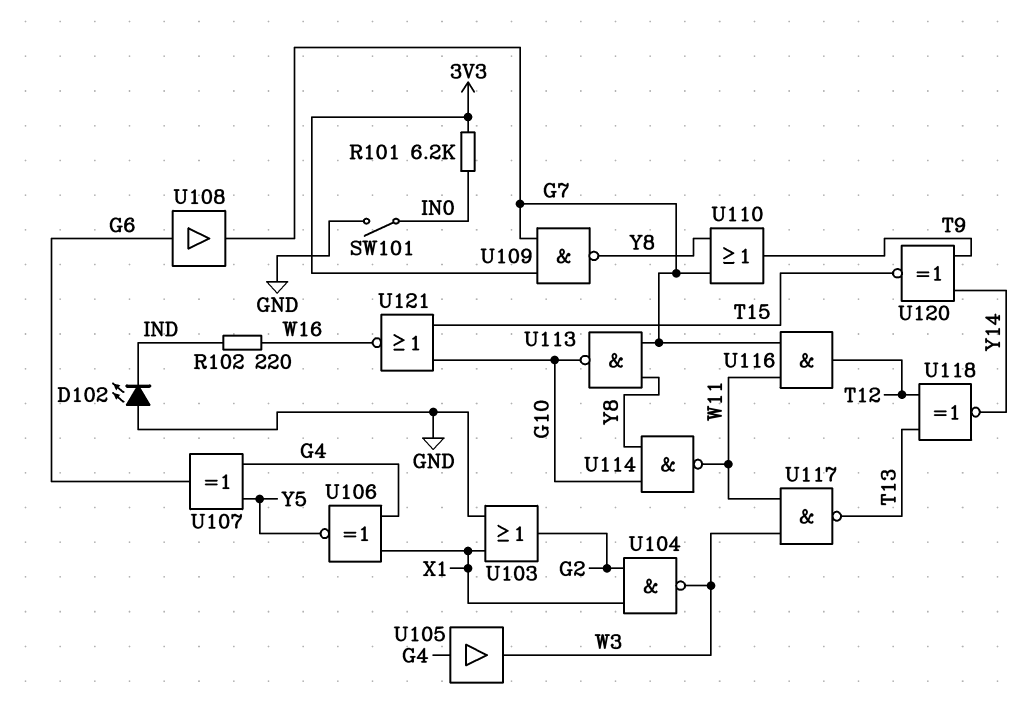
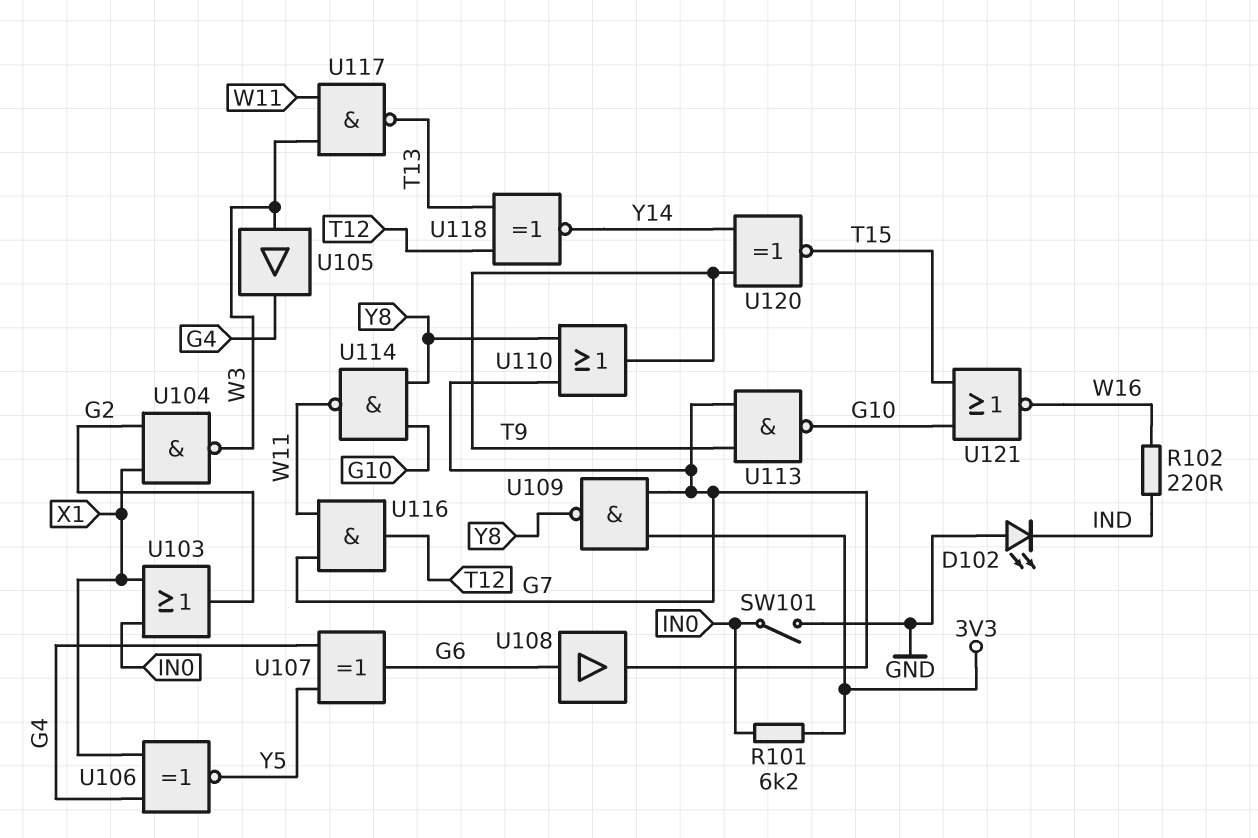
U103: OR (in GND, in X1, out G2) -> OR (in IN0, in X1, out G2)
U105: buffer (in G4, out W3) -> buffer (in W3, out G4)
U113: NAND (in G7, in Y8, out G10) -> NAND (in G7, in T9, out G10)

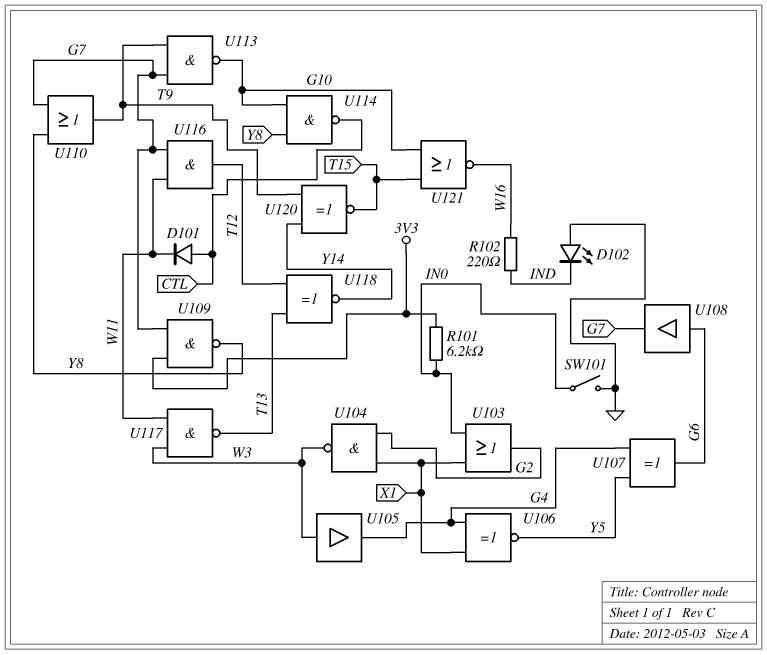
D101: none -> diode (A CTL, K W11)
U114: NAND (in G10, in Y8, out W11) -> NAND (in G10, in Y8, out CTL)

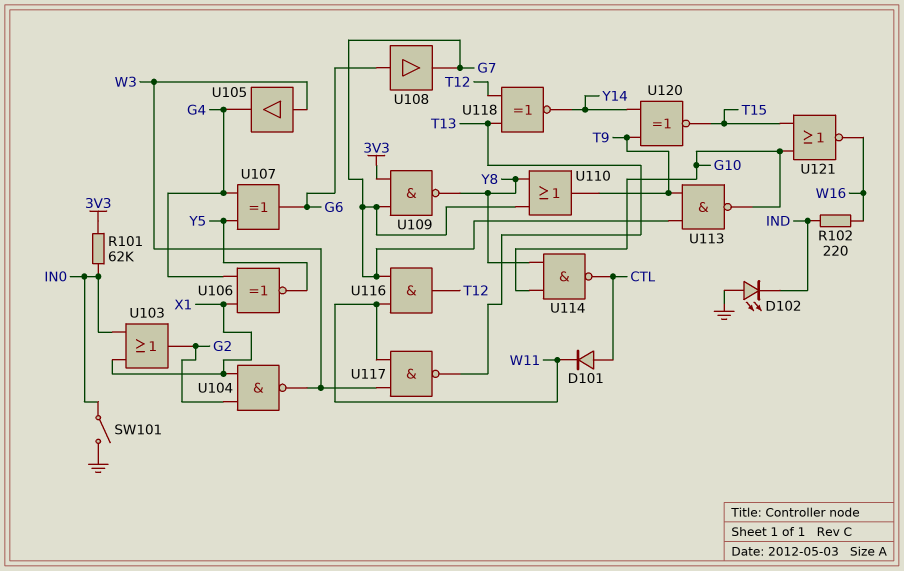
R101: 6.2k (3V3, IN0) -> 62k (3V3, IN0)

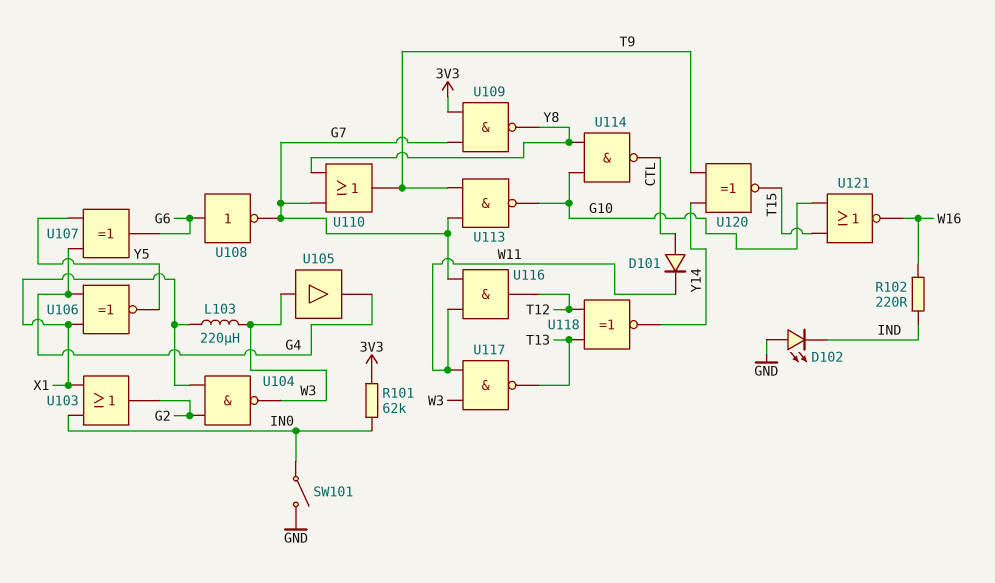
L103: none -> 220uH (W3, X1)
U108: buffer (in G6, out G7) -> NOT (in G6, out G7)

